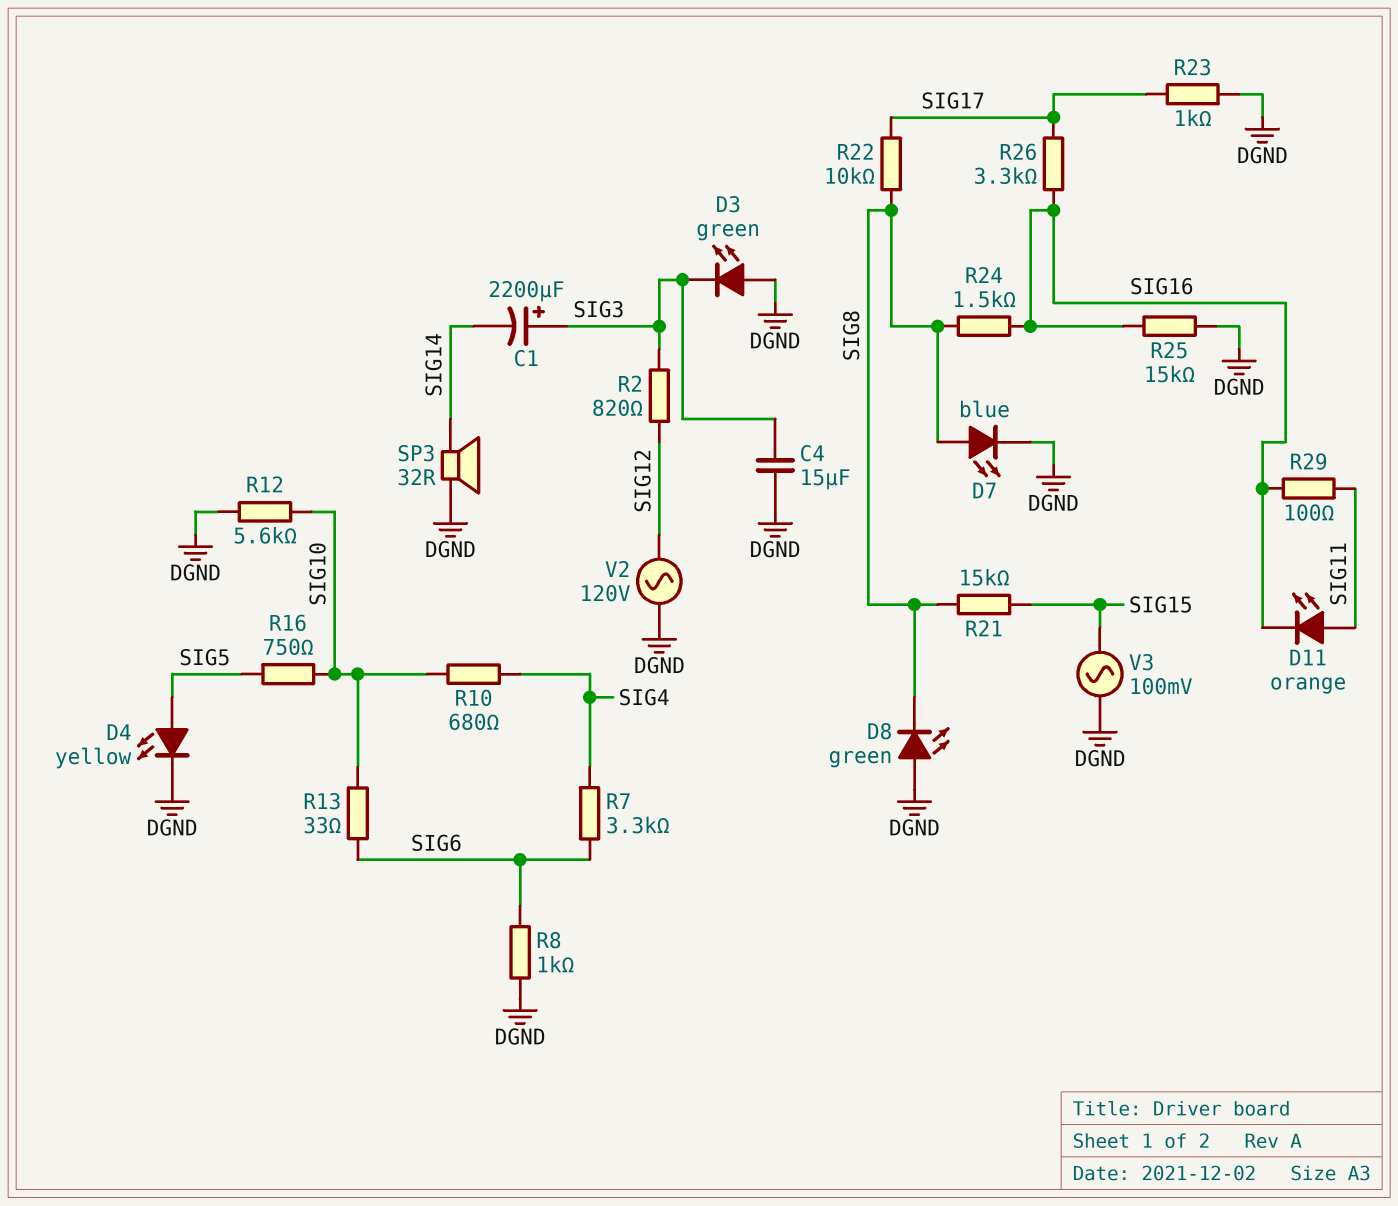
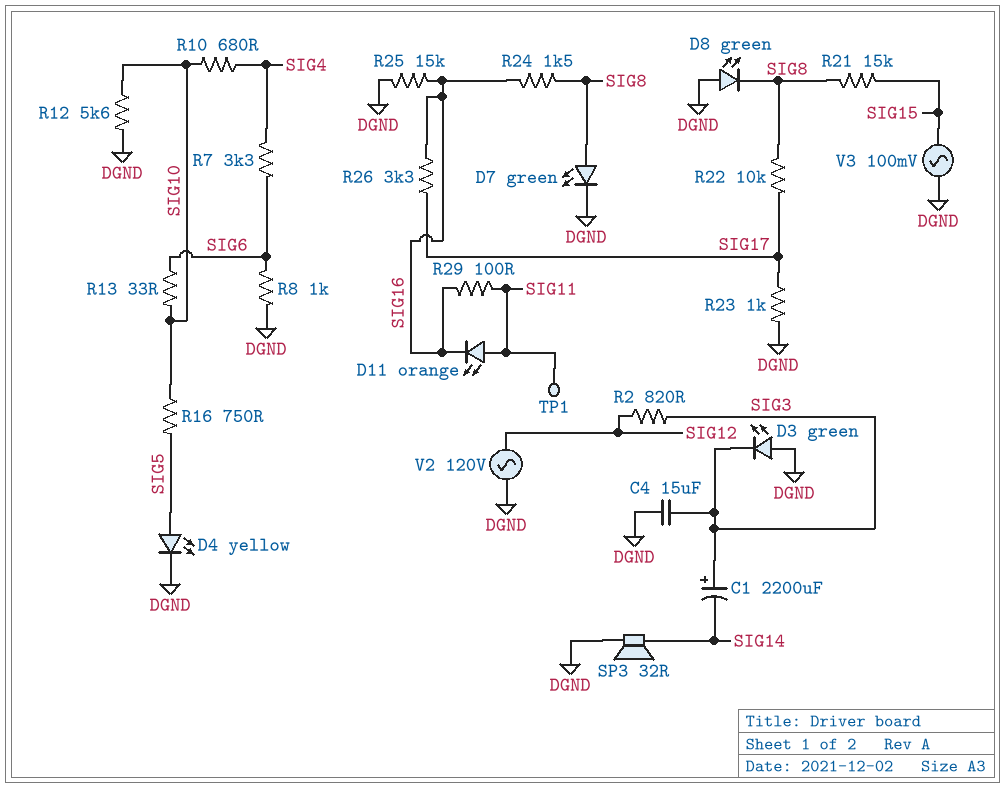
D7: LED blue (A SIG8, K DGND) -> LED green (A SIG8, K DGND)
TP1: none -> test point (SIG11)

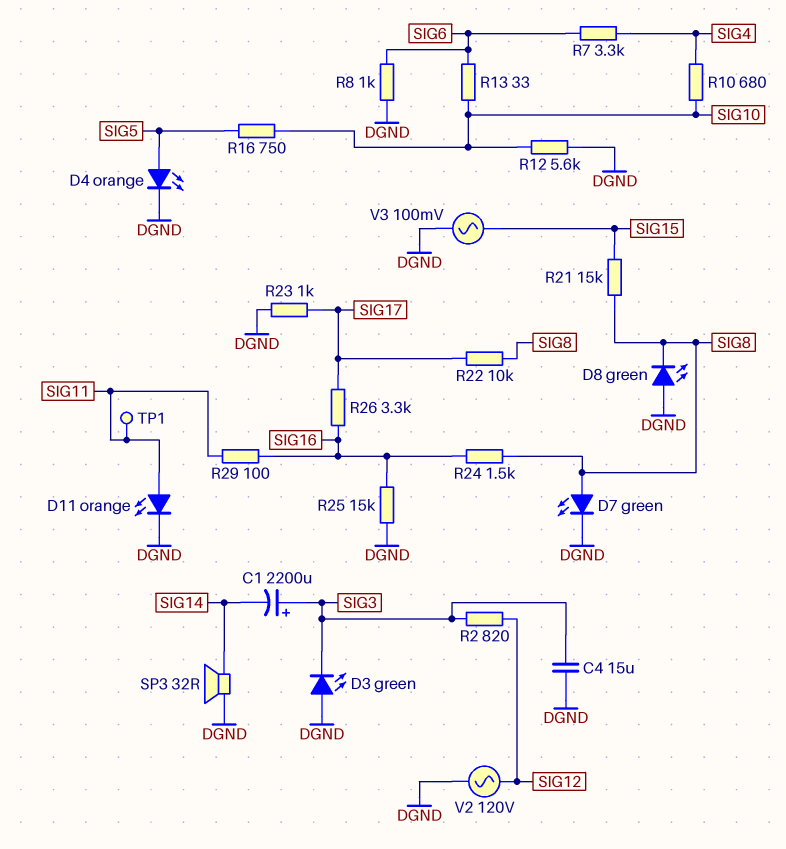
D4: LED yellow (A SIG5, K DGND) -> LED orange (A SIG5, K DGND)
D11: LED orange (A SIG11, K SIG16) -> LED orange (A SIG11, K DGND)

